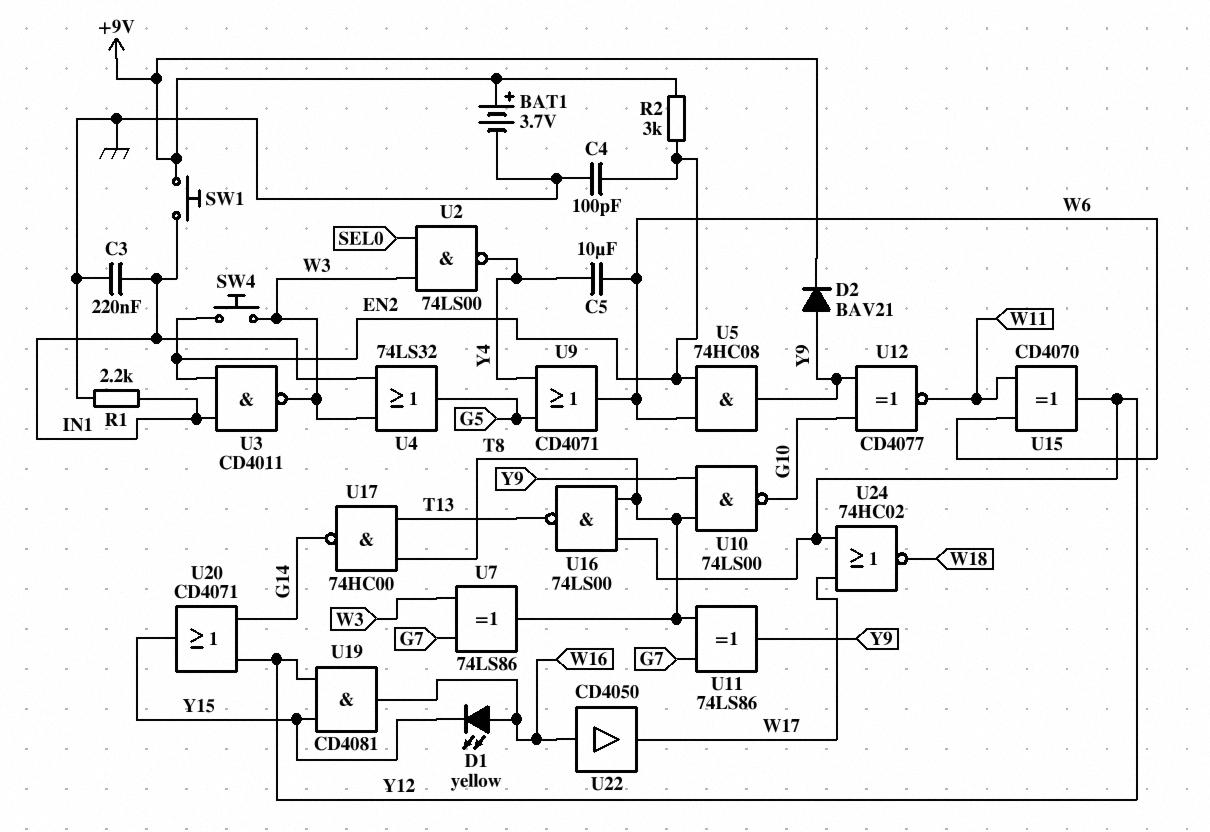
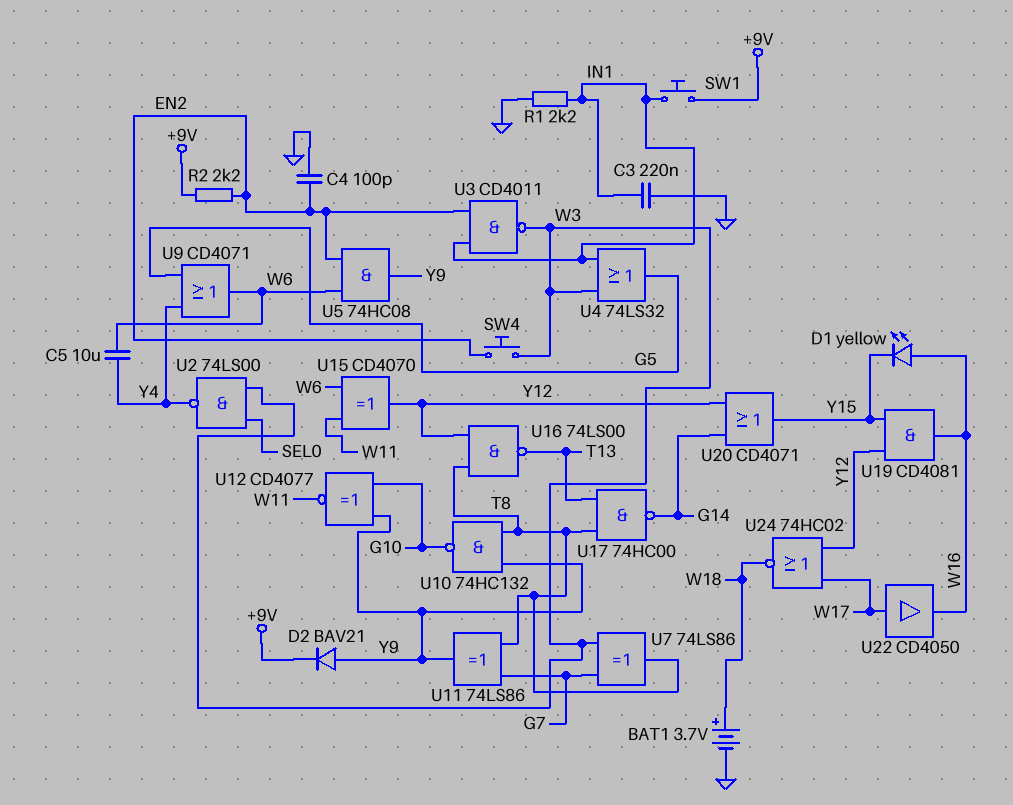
BAT1: 3.7V (plus +9V, minus GND) -> 3.7V (plus W18, minus GND)
R2: 3k (+9V, EN2) -> 2.2k (+9V, EN2)
U10: NAND 74LS00 (in T8, in Y9, out G10) -> NAND 74HC132 (in T8, in Y9, out G10)
U22: buffer CD4050 (in W16, out W17) -> buffer CD4050 (in W17, out W16)

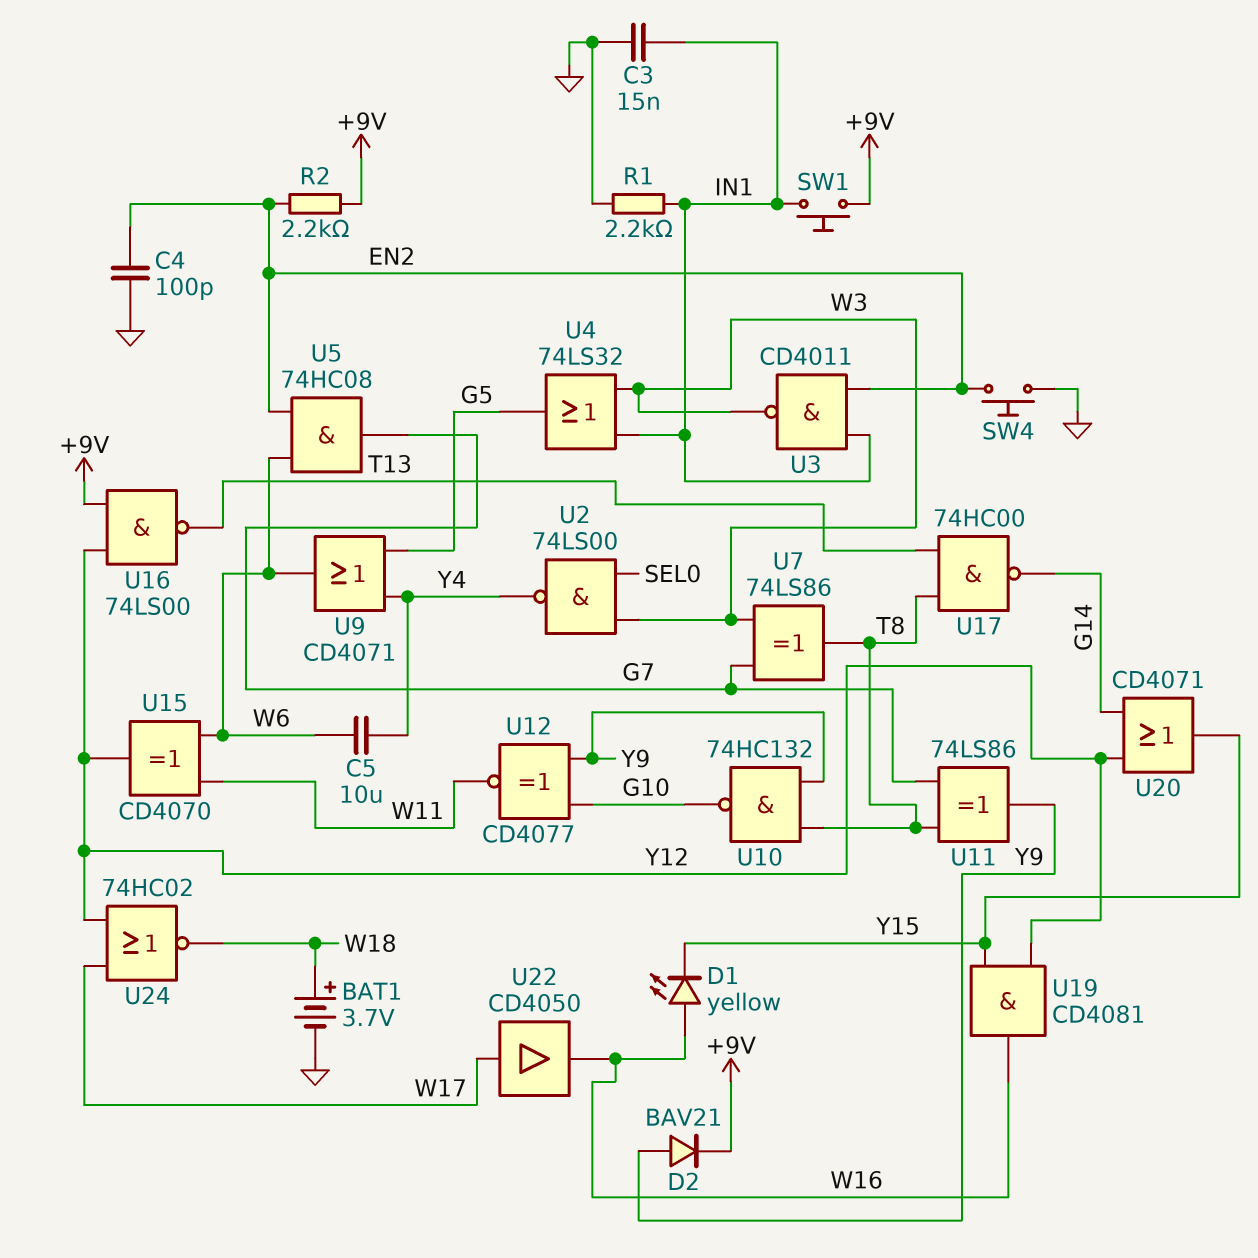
C3: 220nF (GND, IN1) -> 15nF (GND, IN1)
SW4: button (EN2, W3) -> button (EN2, GND)
U5: AND 74HC08 (in EN2, in W6, out Y9) -> AND 74HC08 (in EN2, in W6, out G7)
U16: NAND 74LS00 (in T8, in Y12, out T13) -> NAND 74LS00 (in +9V, in Y12, out T13)

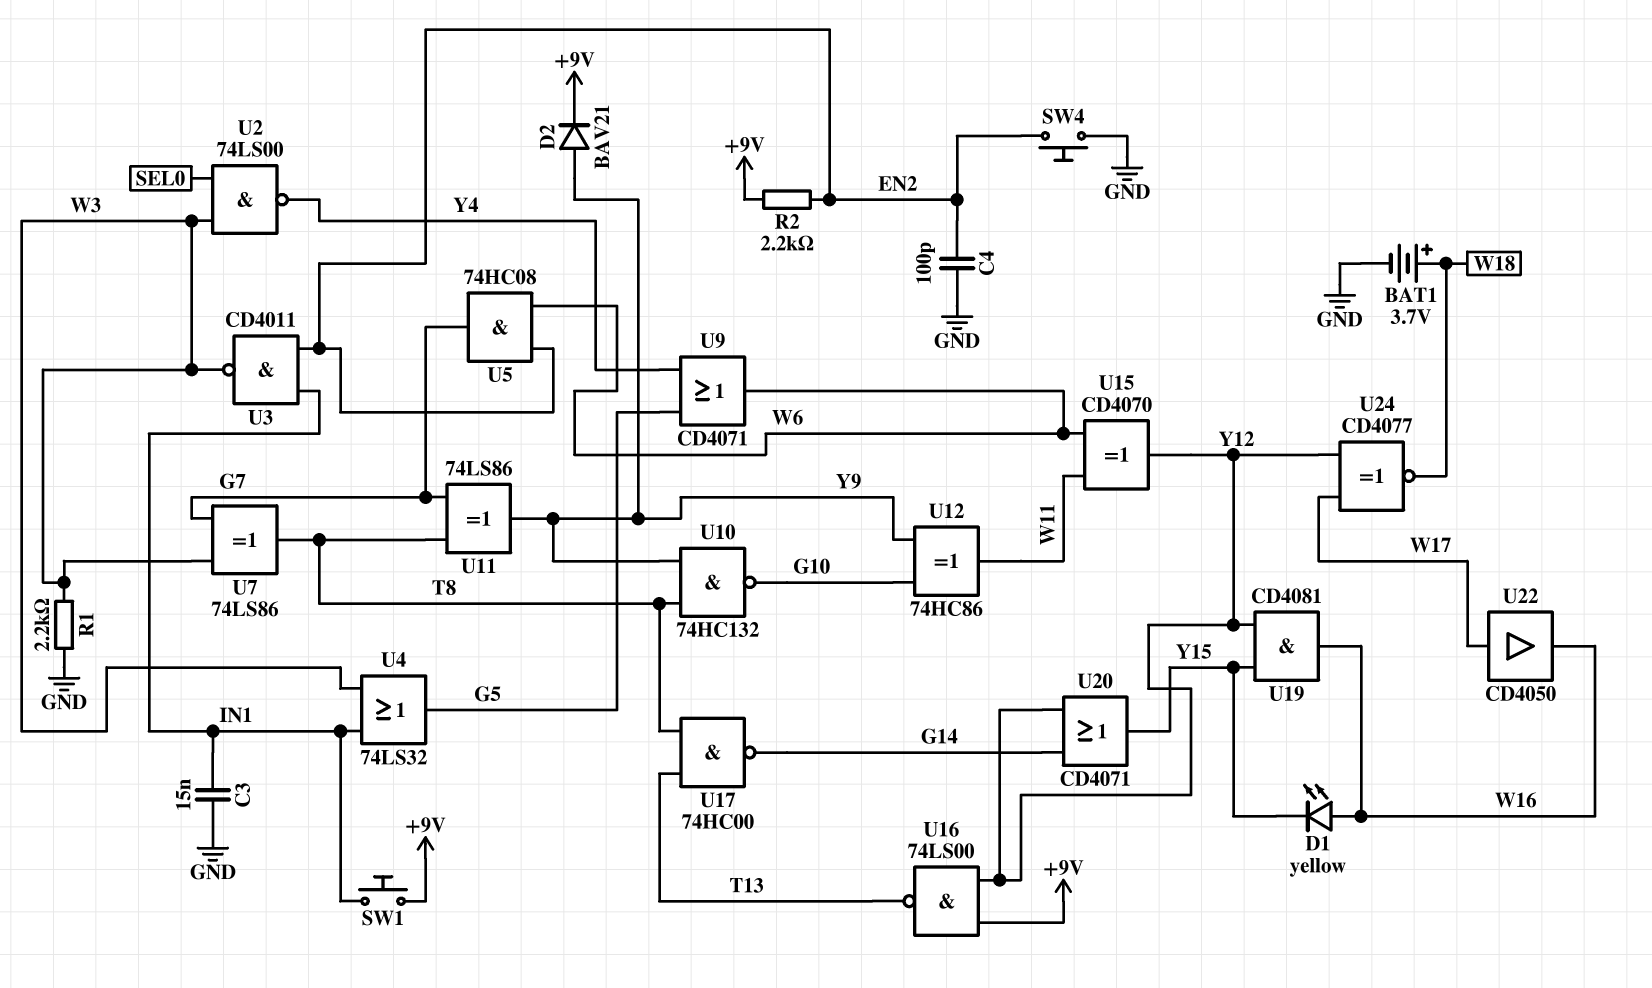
C5: 10uF (W6, Y4) -> none
R1: 2.2k (GND, IN1) -> 2.2k (GND, W3)
U12: XNOR CD4077 (in G10, in Y9, out W11) -> XOR 74HC86 (in G10, in Y9, out W11)
U24: NOR 74HC02 (in W17, in Y12, out W18) -> XNOR CD4077 (in W17, in Y12, out W18)

